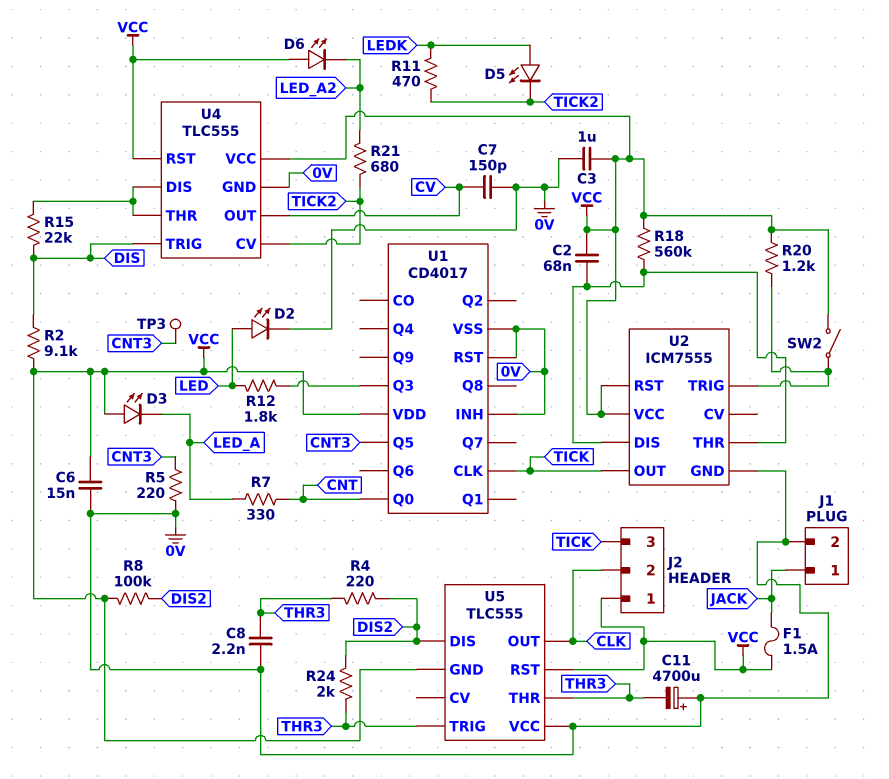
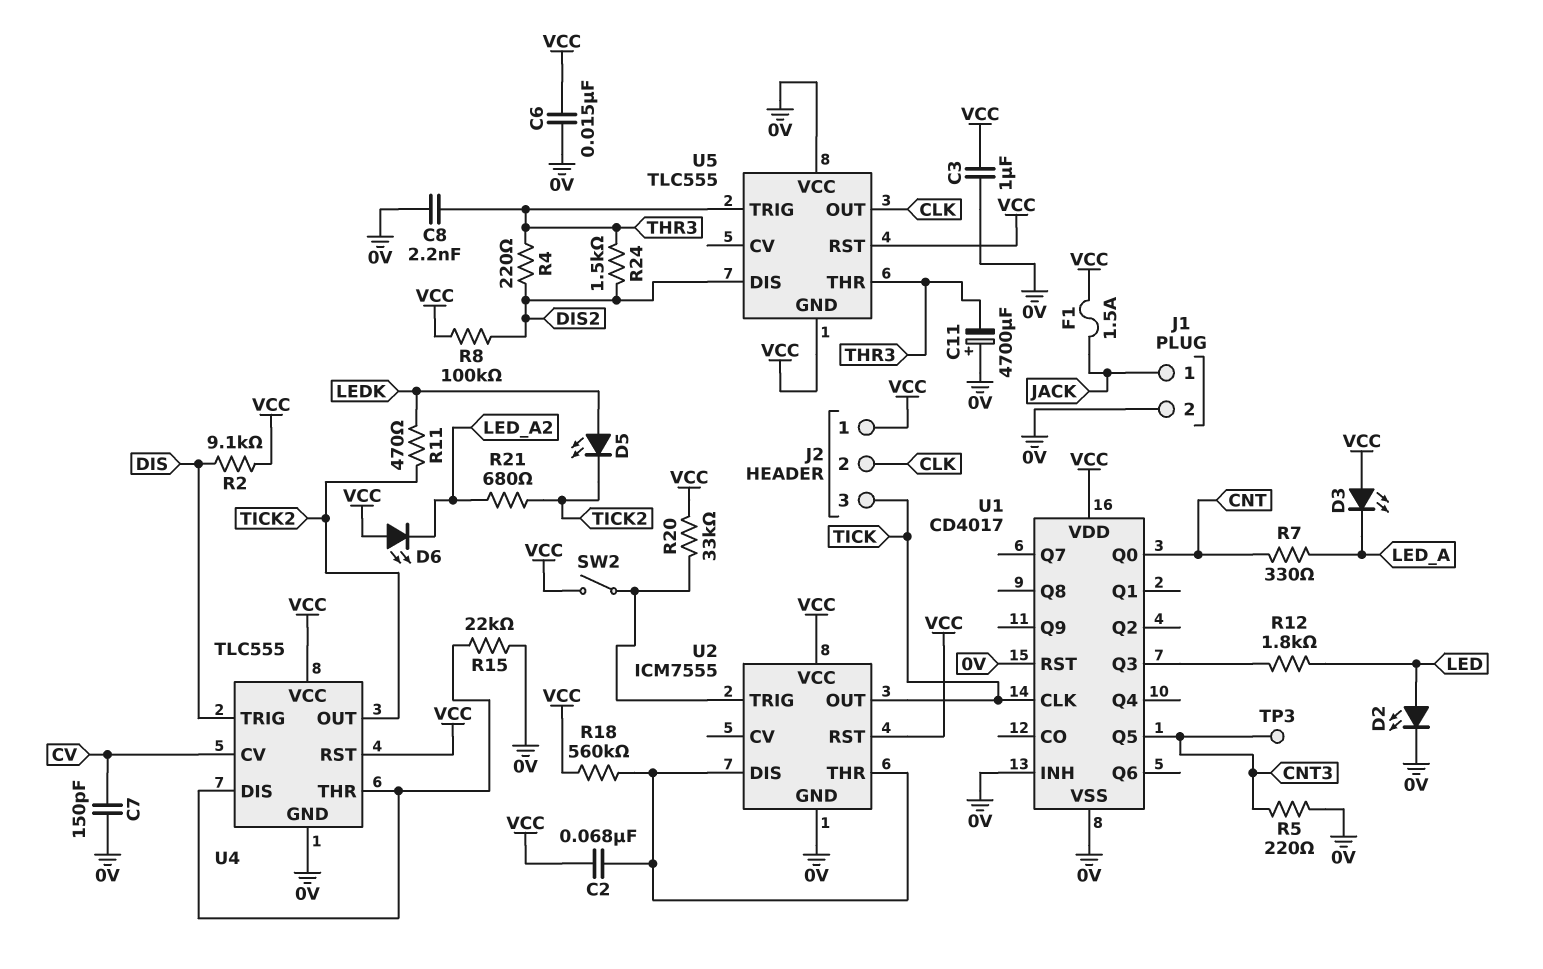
R15: 22k (DIS, U4/DIS) -> 22k (0V, U4/DIS)
R20: 1.2k (U2/TRIG, VCC) -> 33k (U2/TRIG, VCC)
R24: 2k (DIS2, THR3) -> 1.5k (DIS2, THR3)
U4 pin CV: TICK2 -> CV
U4 pin OUT: CV -> TICK2

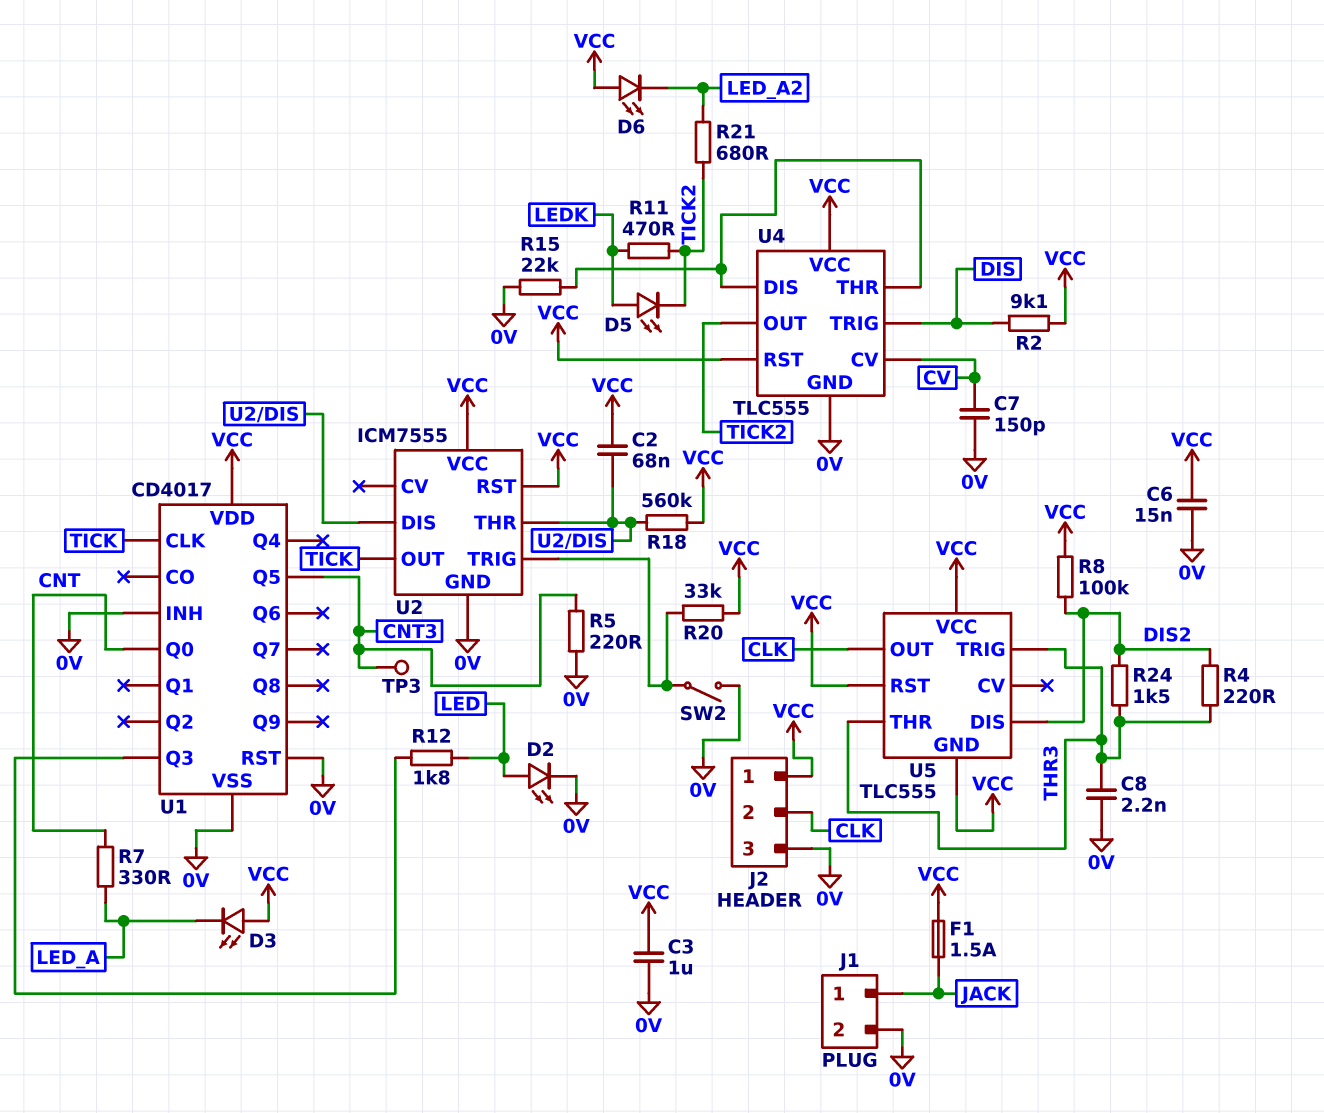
C11: 4700uF (plus 0V, minus THR3) -> none
J2 pin 3: TICK -> 0V
SW2: switch (U2/TRIG, VCC) -> switch (0V, U2/TRIG)
U5 pin VCC: 0V -> VCC

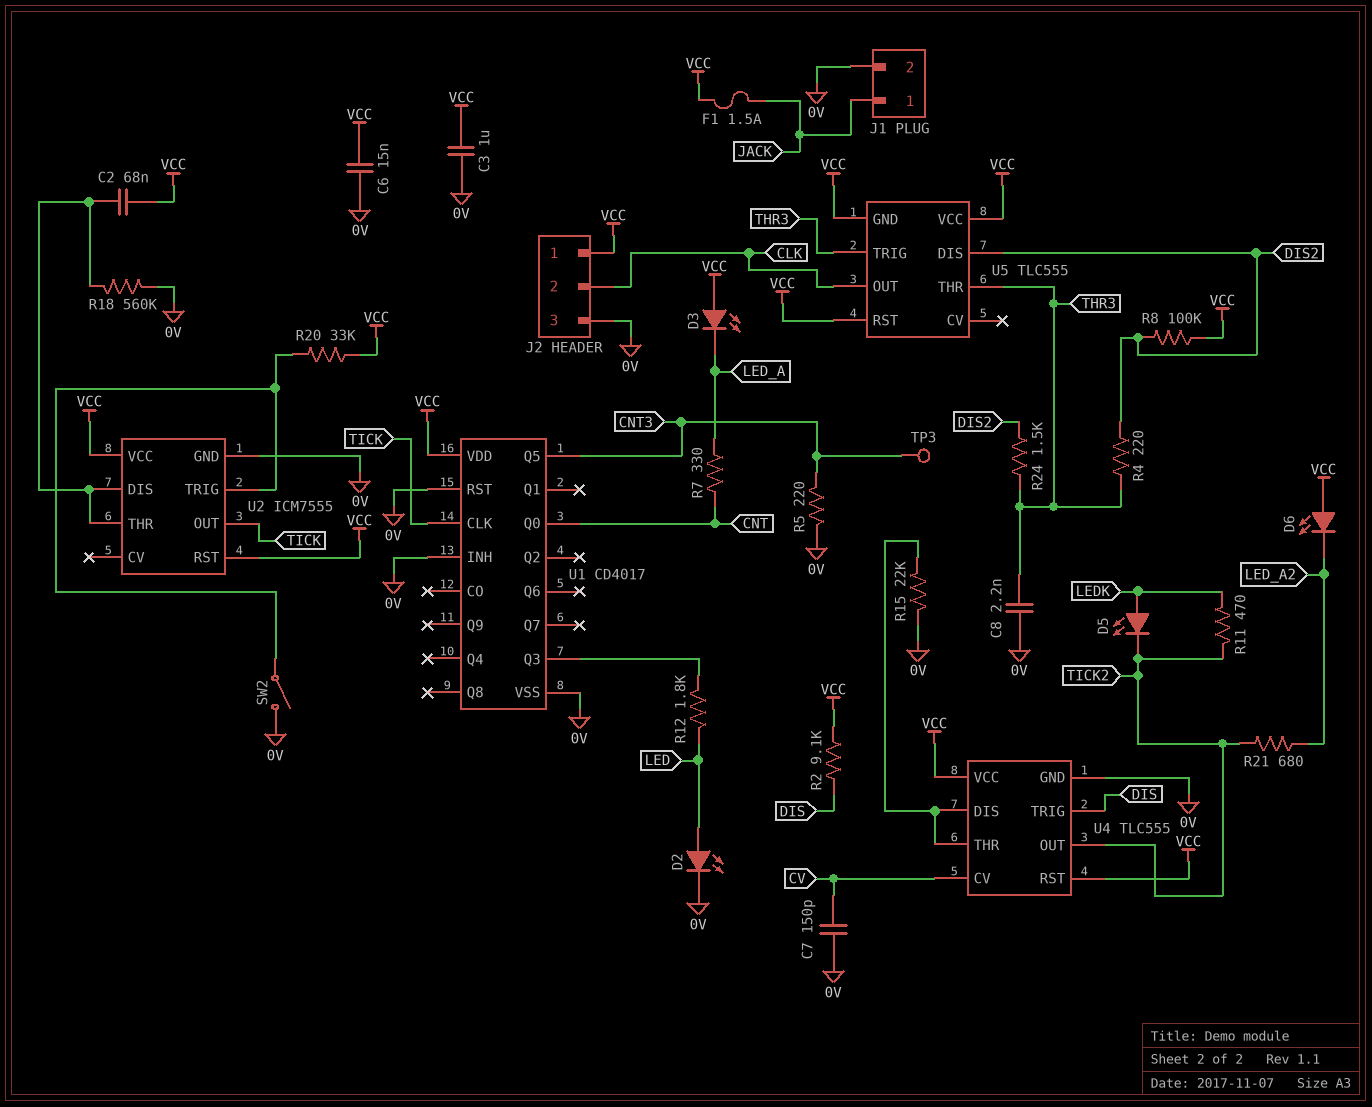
R18: 560k (U2/DIS, VCC) -> 560k (0V, U2/DIS)

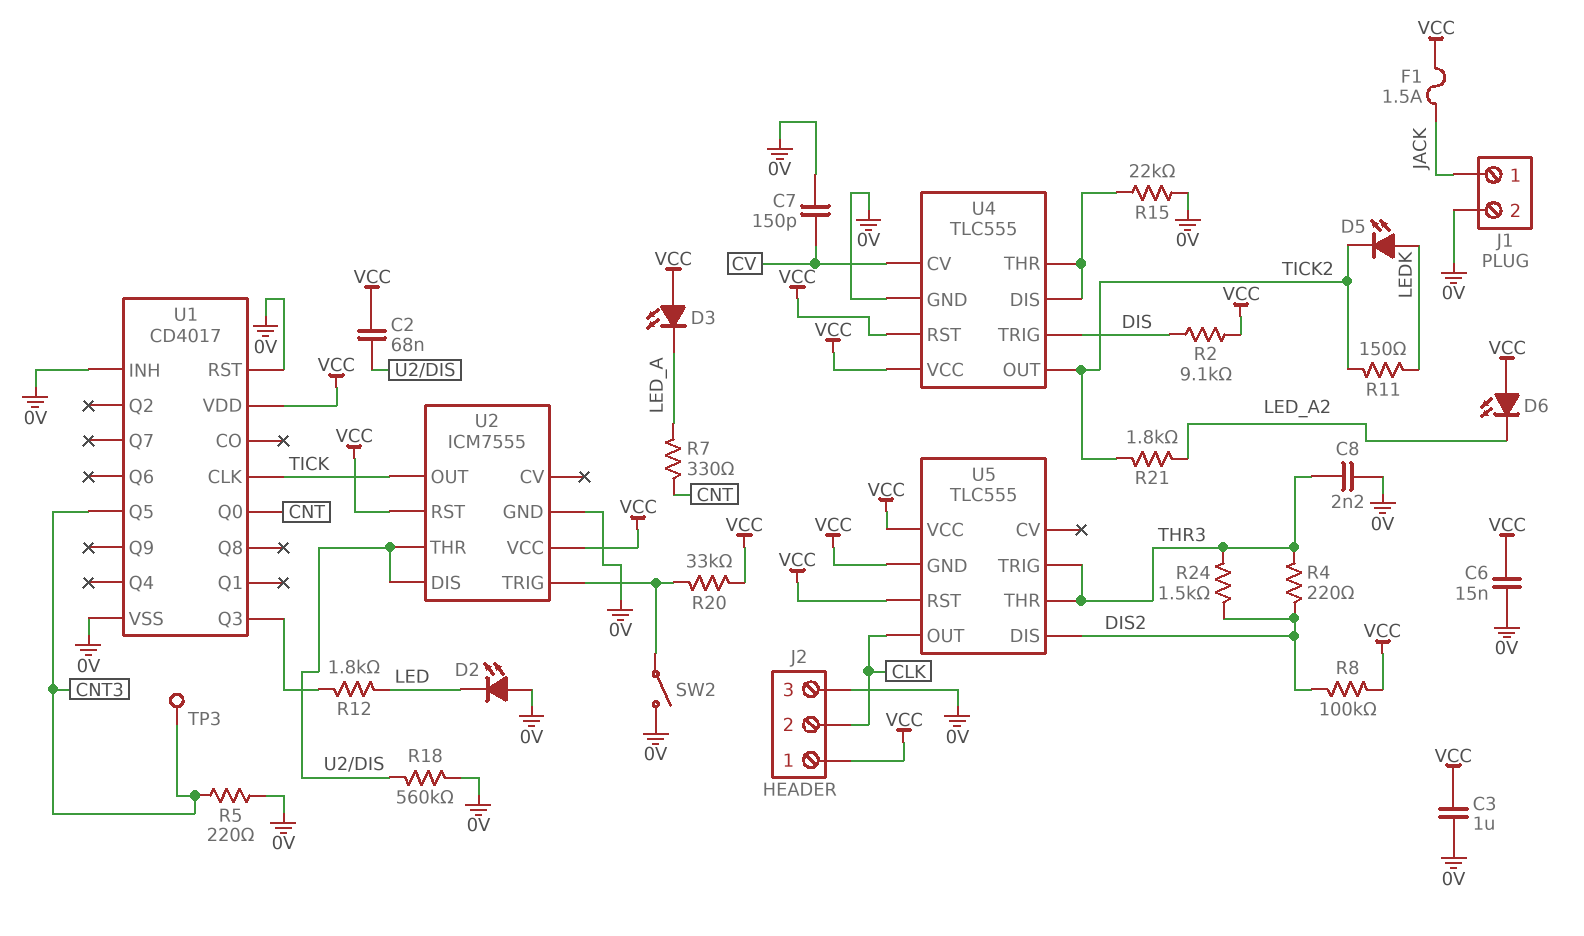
D2: LED (A LED, K 0V) -> LED (A 0V, K LED)
R11: 470 (LEDK, TICK2) -> 150 (LEDK, TICK2)
R21: 680 (LED_A2, TICK2) -> 1.8k (LED_A2, TICK2)

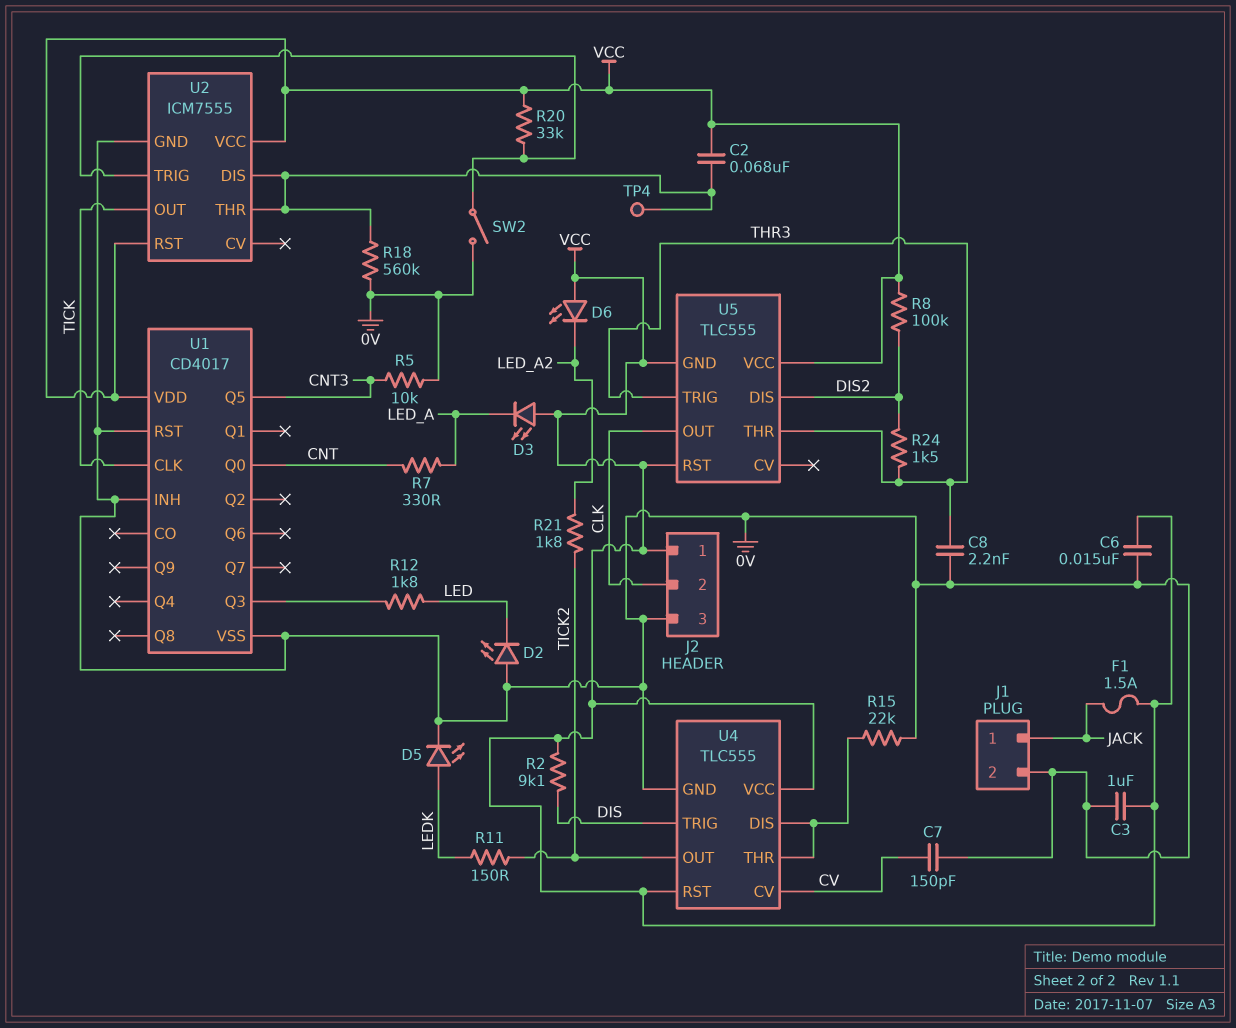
D5: LED (A LEDK, K TICK2) -> LED (A LEDK, K 0V)
R4: 220 (DIS2, THR3) -> none
R5: 220 (0V, CNT3) -> 10k (0V, CNT3)
TP3: test point (CNT3) -> none
TP4: none -> test point (U2/DIS)

